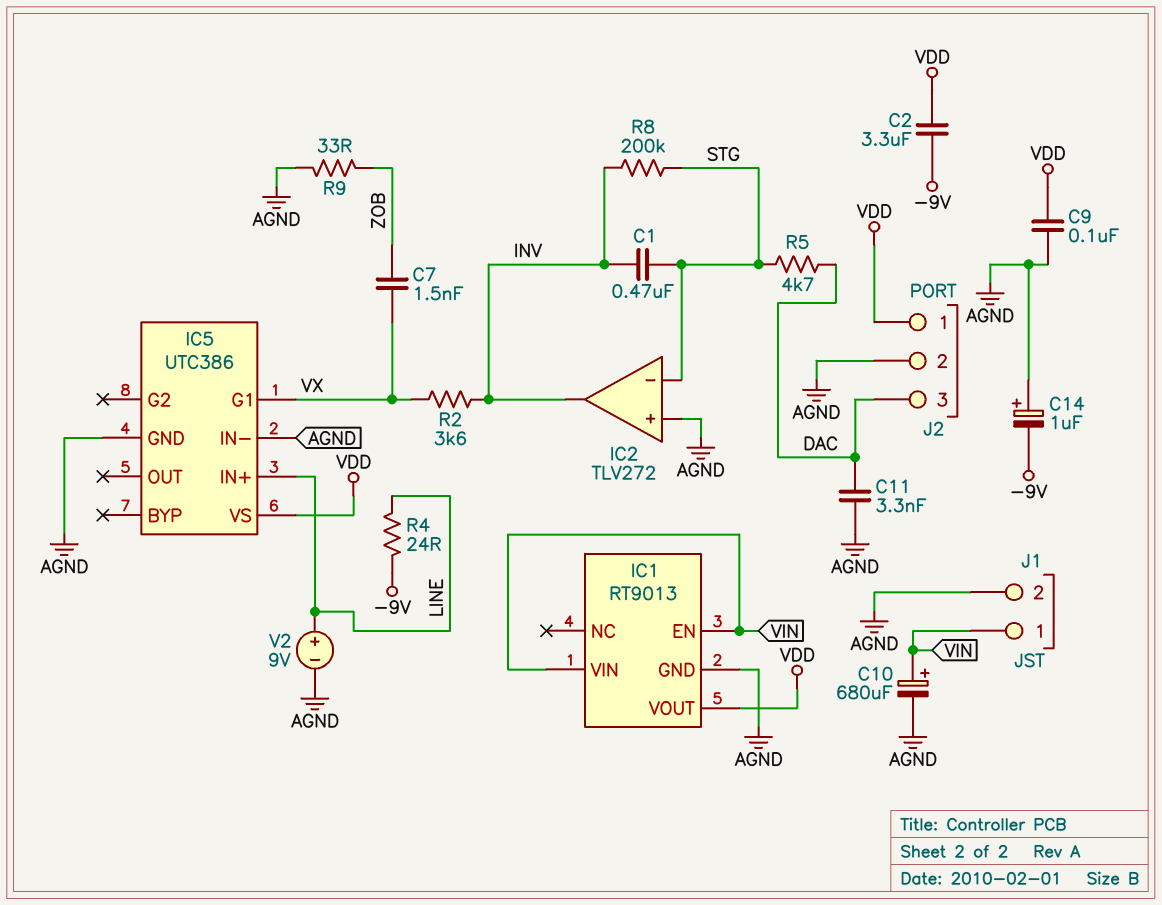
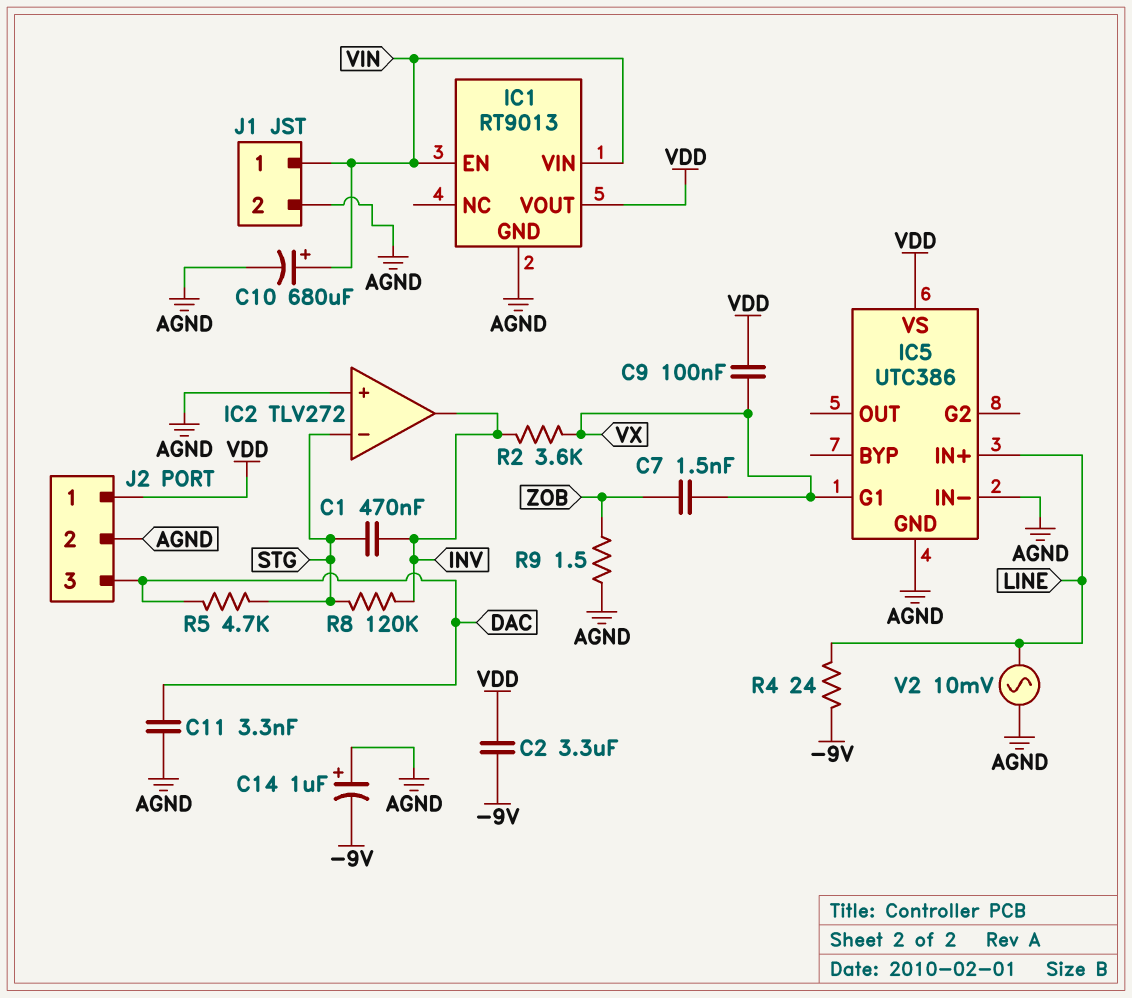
C9: 100nF (AGND, VDD) -> 100nF (VDD, VX)
R8: 200k (INV, STG) -> 120k (INV, STG)
R9: 33 (AGND, ZOB) -> 1.5 (AGND, ZOB)
V2: 9V (plus LINE, minus AGND) -> AC 10mV (AGND, LINE)

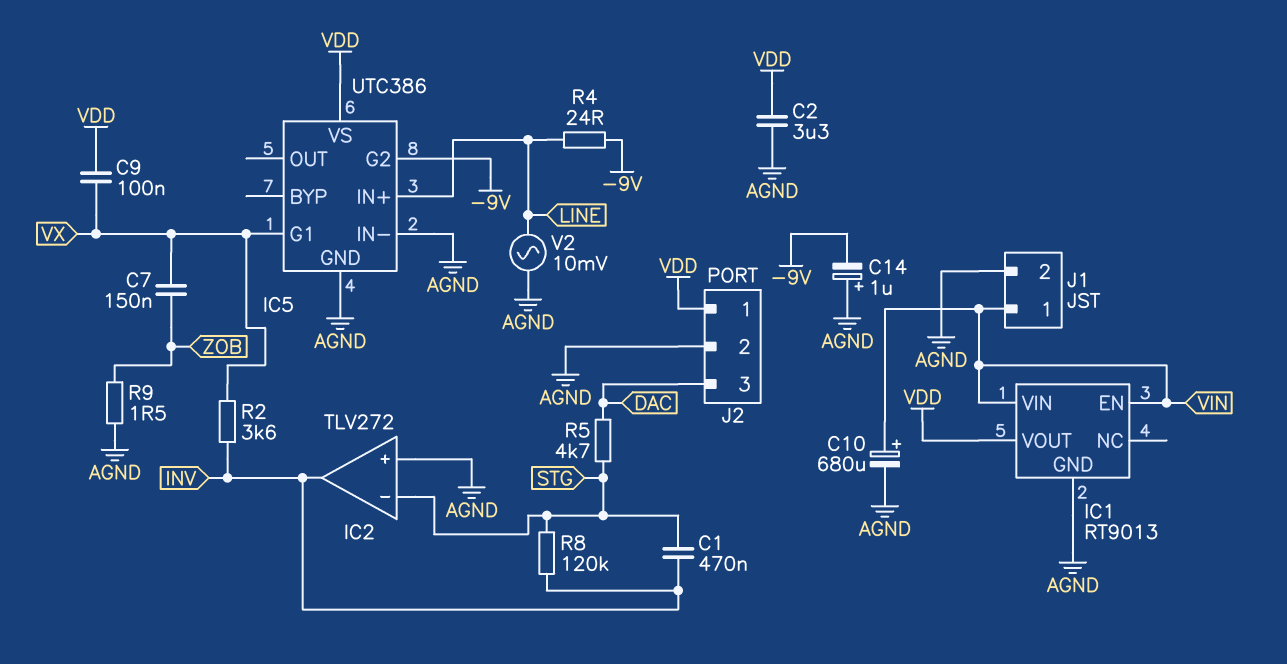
C2: 3.3uF (-9V, VDD) -> 3.3uF (AGND, VDD)
C7: 1.5nF (VX, ZOB) -> 150nF (VX, ZOB)
C11: 3.3nF (AGND, DAC) -> none
IC5 pin G2: none -> -9V

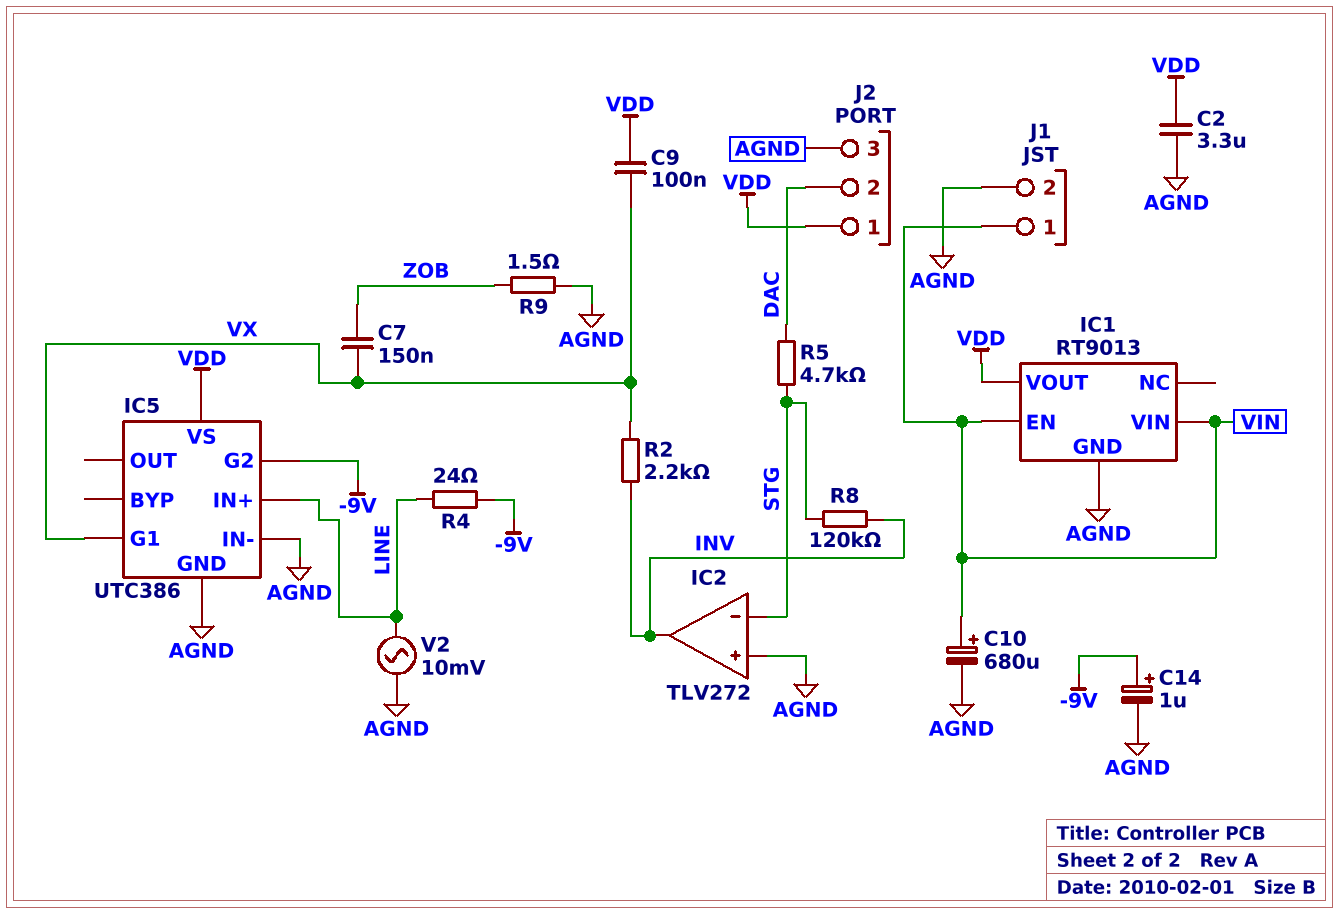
C1: 470nF (INV, STG) -> none
C14: 1uF (plus AGND, minus -9V) -> 1uF (plus -9V, minus AGND)
J2 pin 2: AGND -> DAC
J2 pin 3: DAC -> AGND
R2: 3.6k (INV, VX) -> 2.2k (INV, VX)

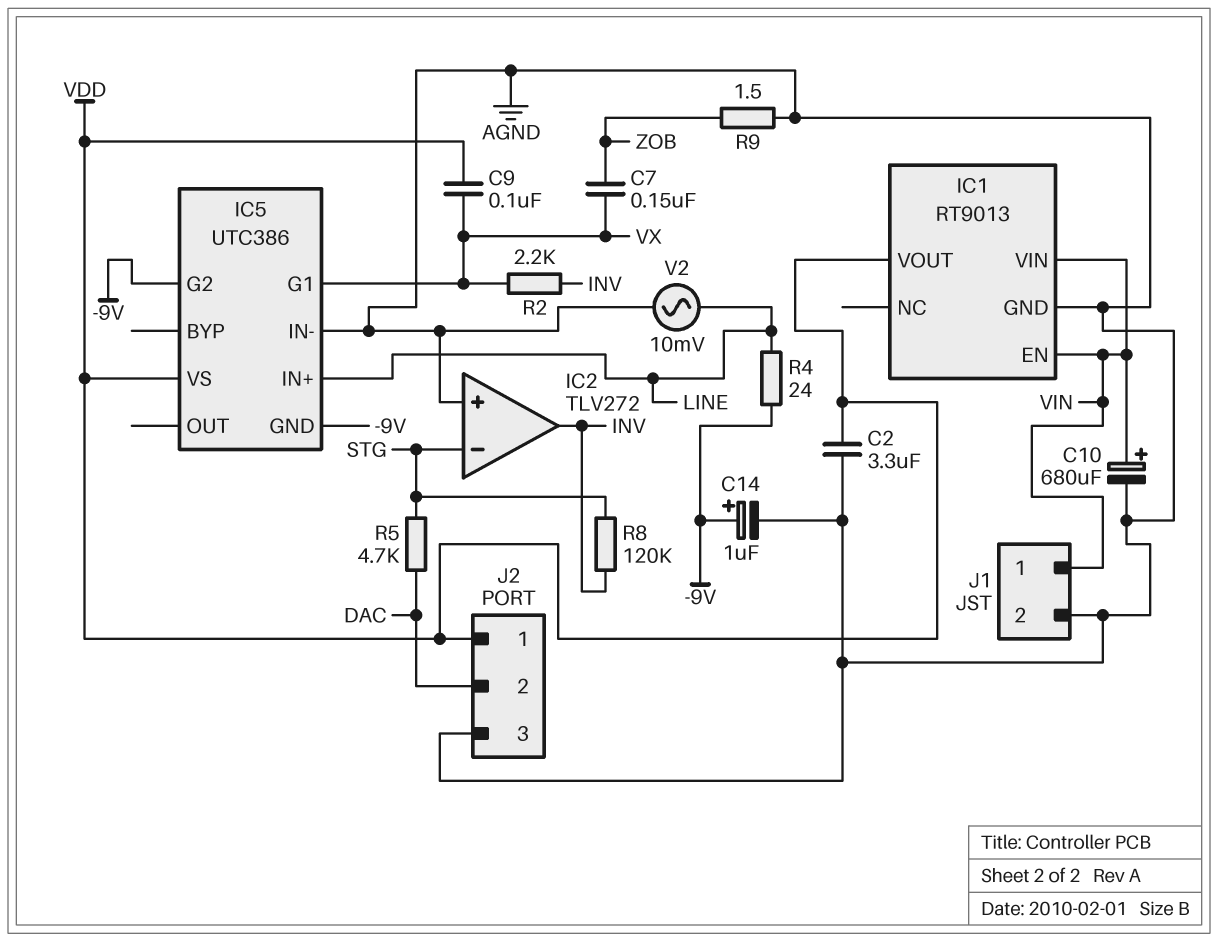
IC5 pin GND: AGND -> -9V

